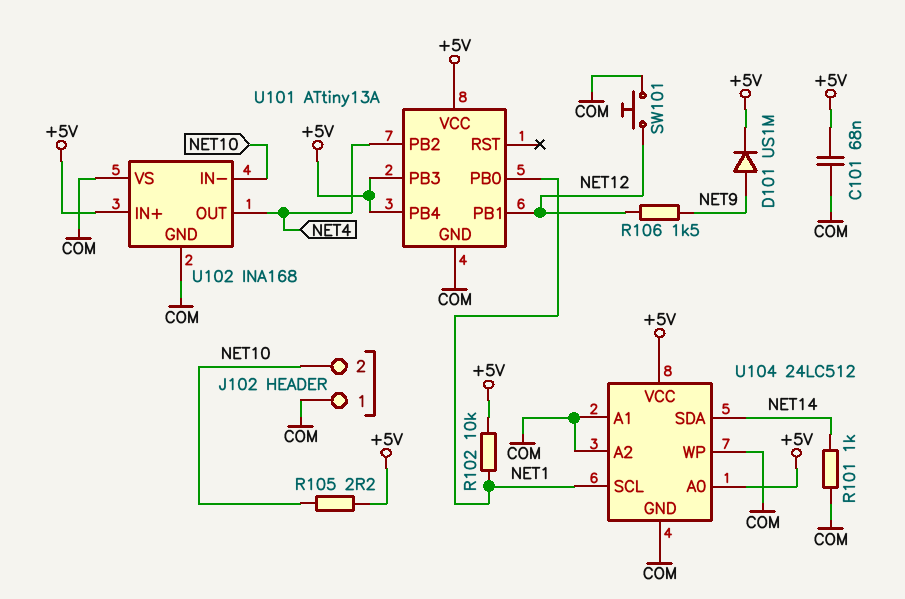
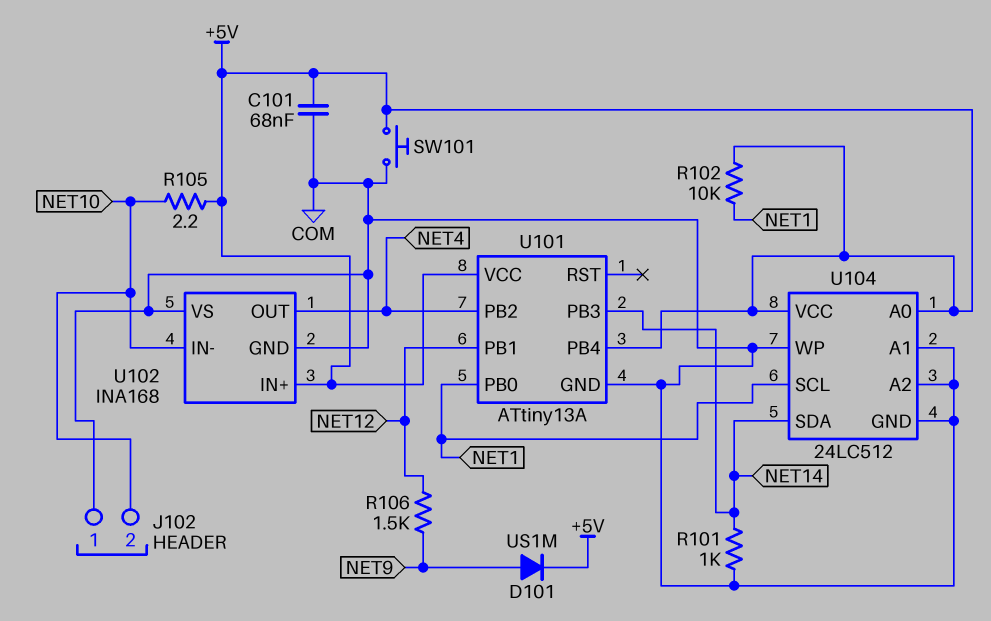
SW101: button (COM, NET12) -> button (+5V, COM)
U101 pin PB3: +5V -> NET14

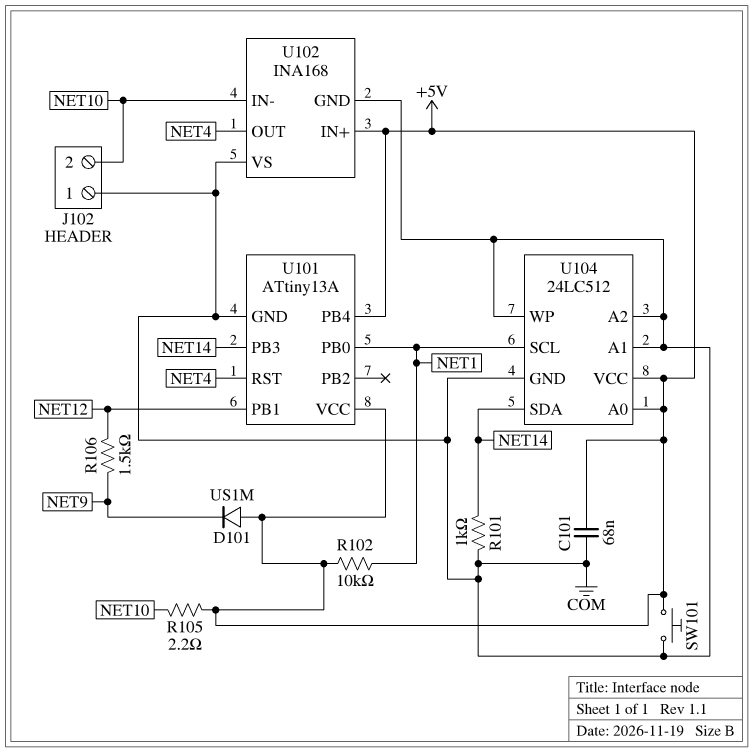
D101: diode US1M (A NET9, K +5V) -> diode US1M (A +5V, K NET9)
U101 pin PB2: NET4 -> none
U101 pin RST: none -> NET4

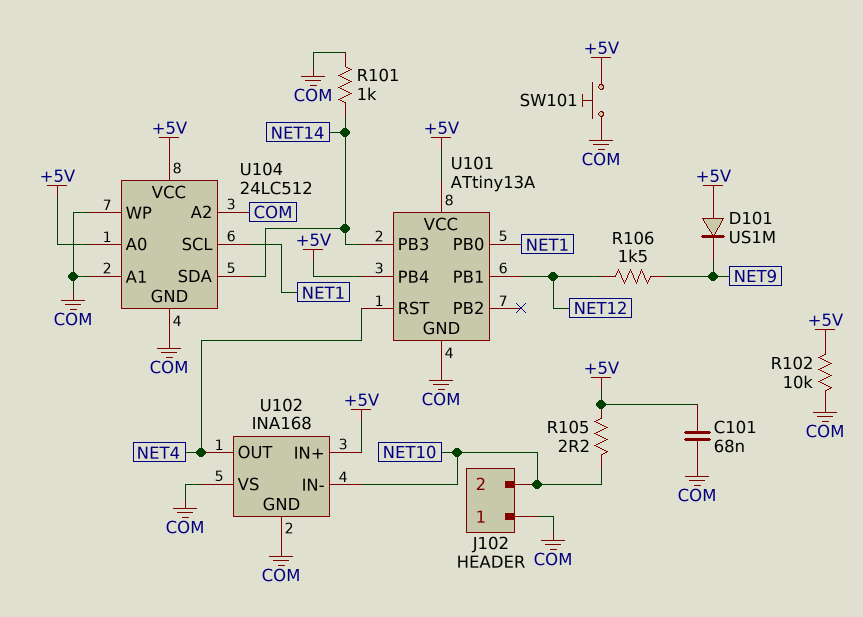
R102: 10k (+5V, NET1) -> 10k (+5V, COM)

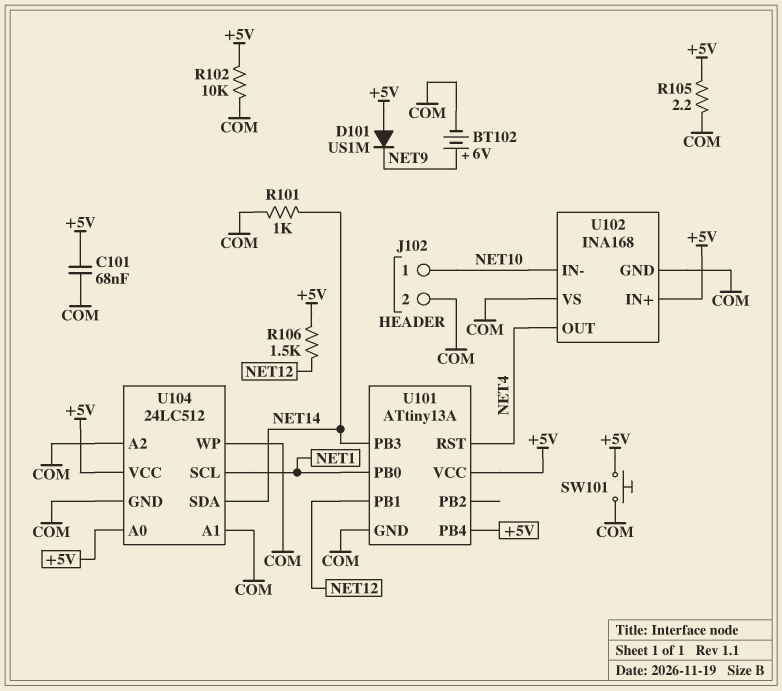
BT102: none -> 6V (plus NET9, minus COM)
J102 pin 1: COM -> NET10
J102 pin 2: NET10 -> COM
R105: 2.2 (+5V, NET10) -> 2.2 (+5V, COM)
R106: 1.5k (NET9, NET12) -> 1.5k (+5V, NET12)

